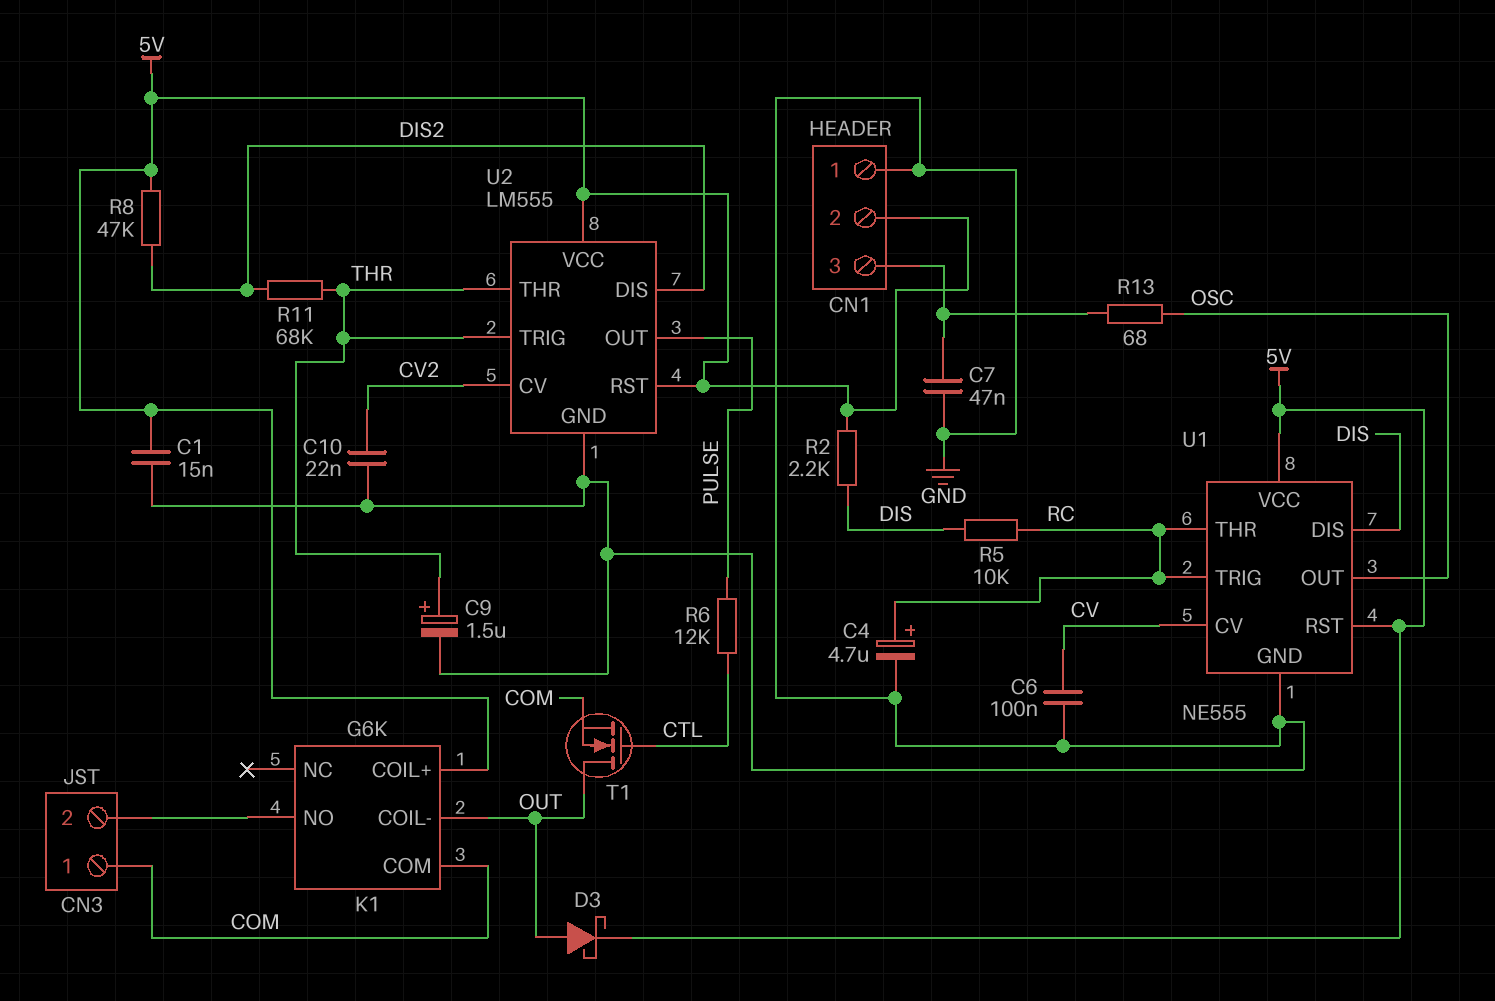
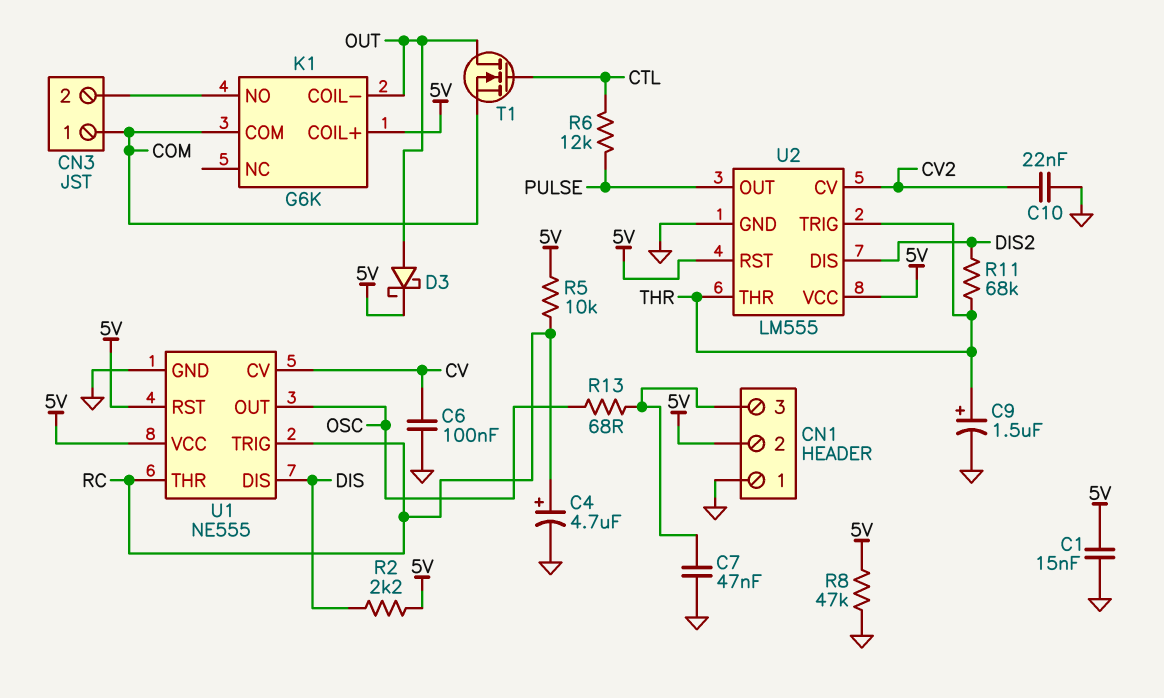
R5: 10k (DIS, RC) -> 10k (5V, RC)
R8: 47k (5V, DIS2) -> 47k (5V, GND)

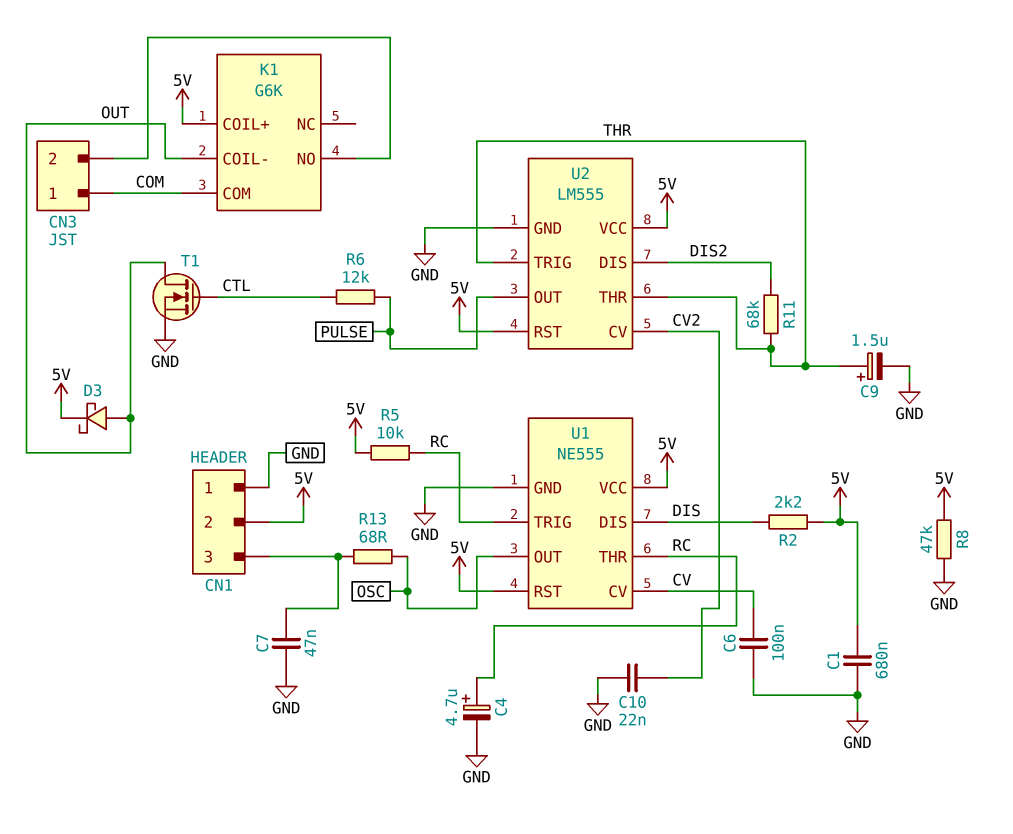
C1: 15nF (5V, GND) -> 680nF (5V, GND)
T1: NMOS (G CTL, D OUT, S COM) -> NMOS (G CTL, D OUT, S GND)

